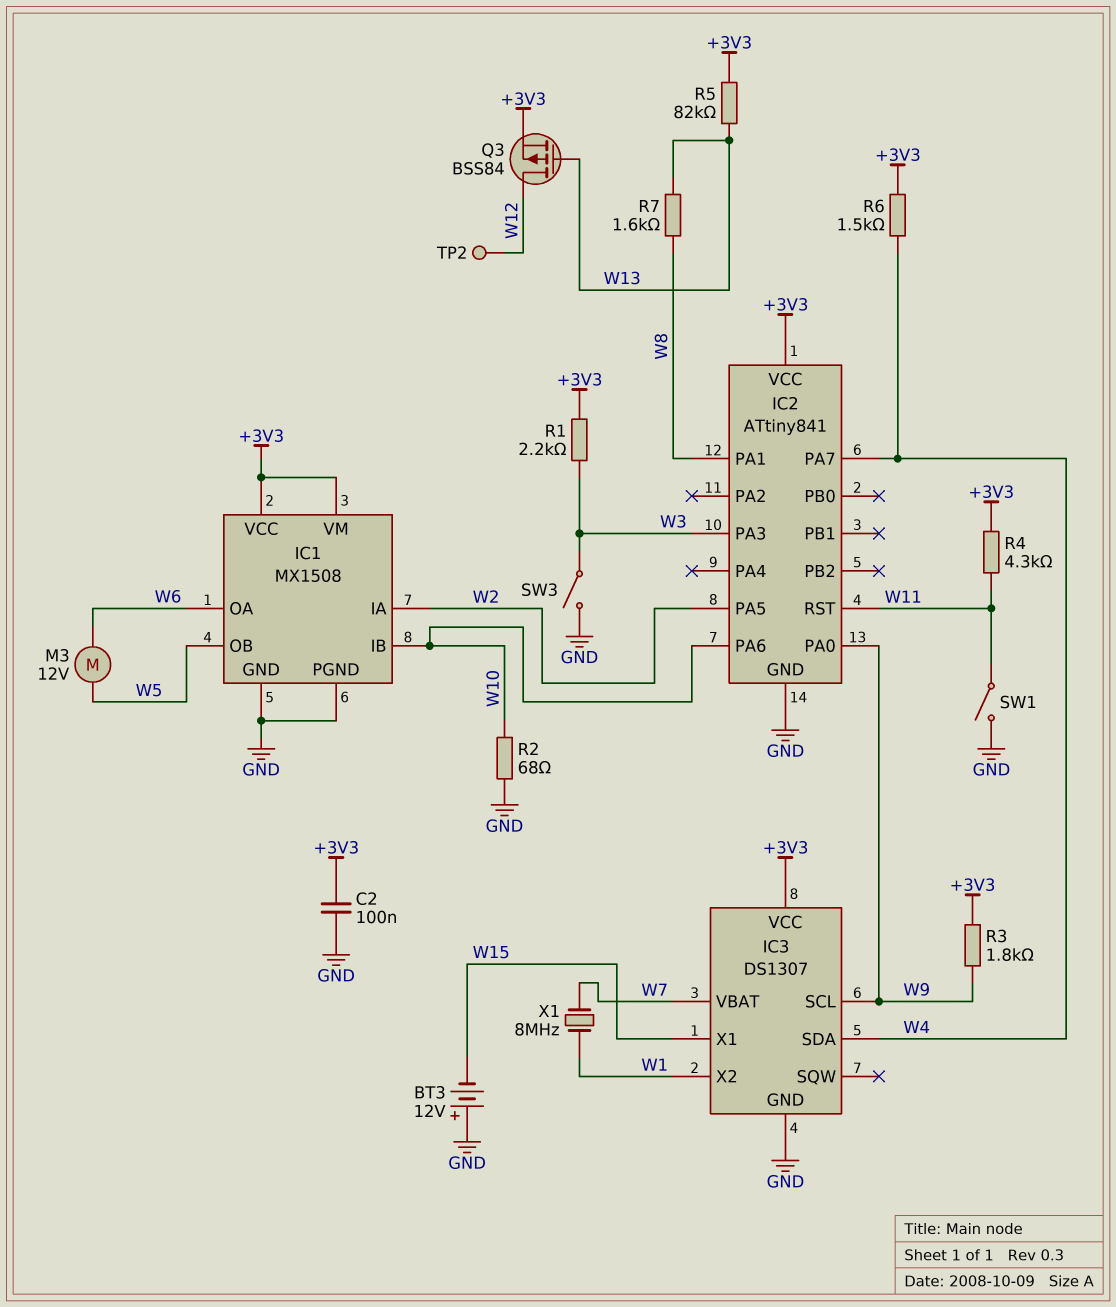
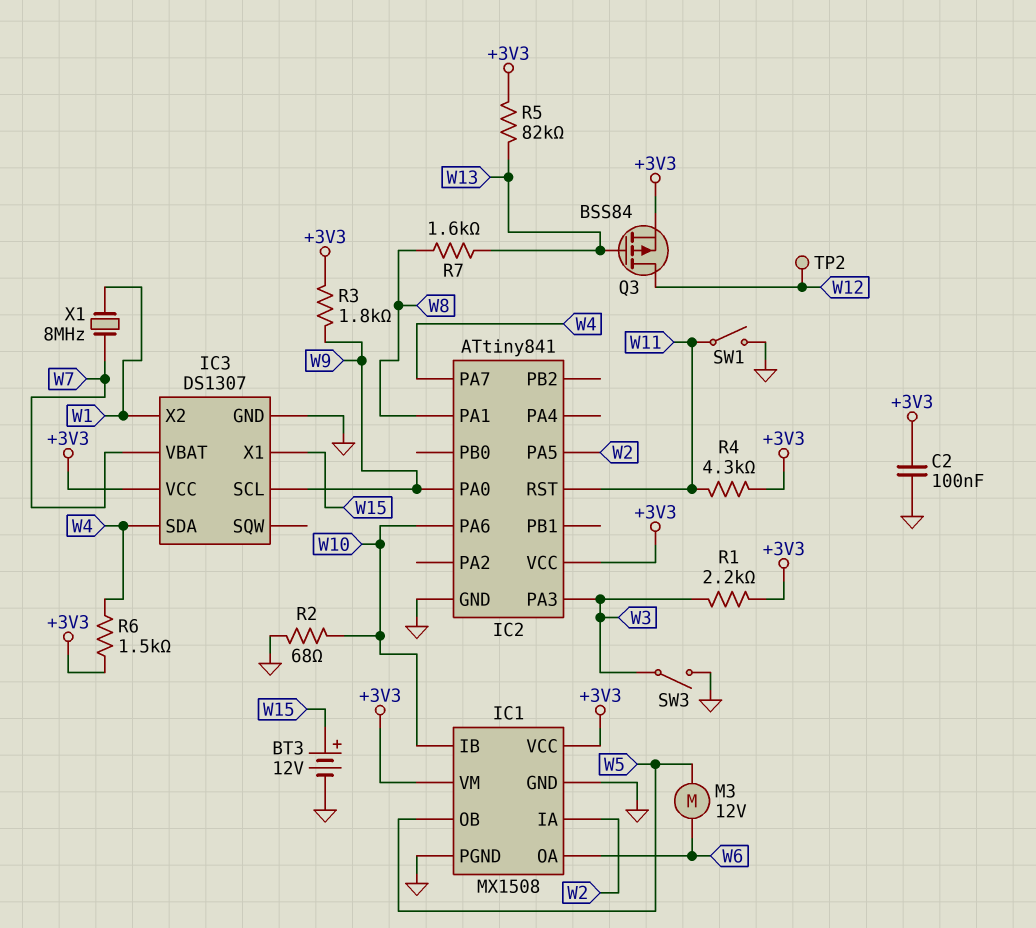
BT3: 12V (plus GND, minus W15) -> 12V (plus W15, minus GND)

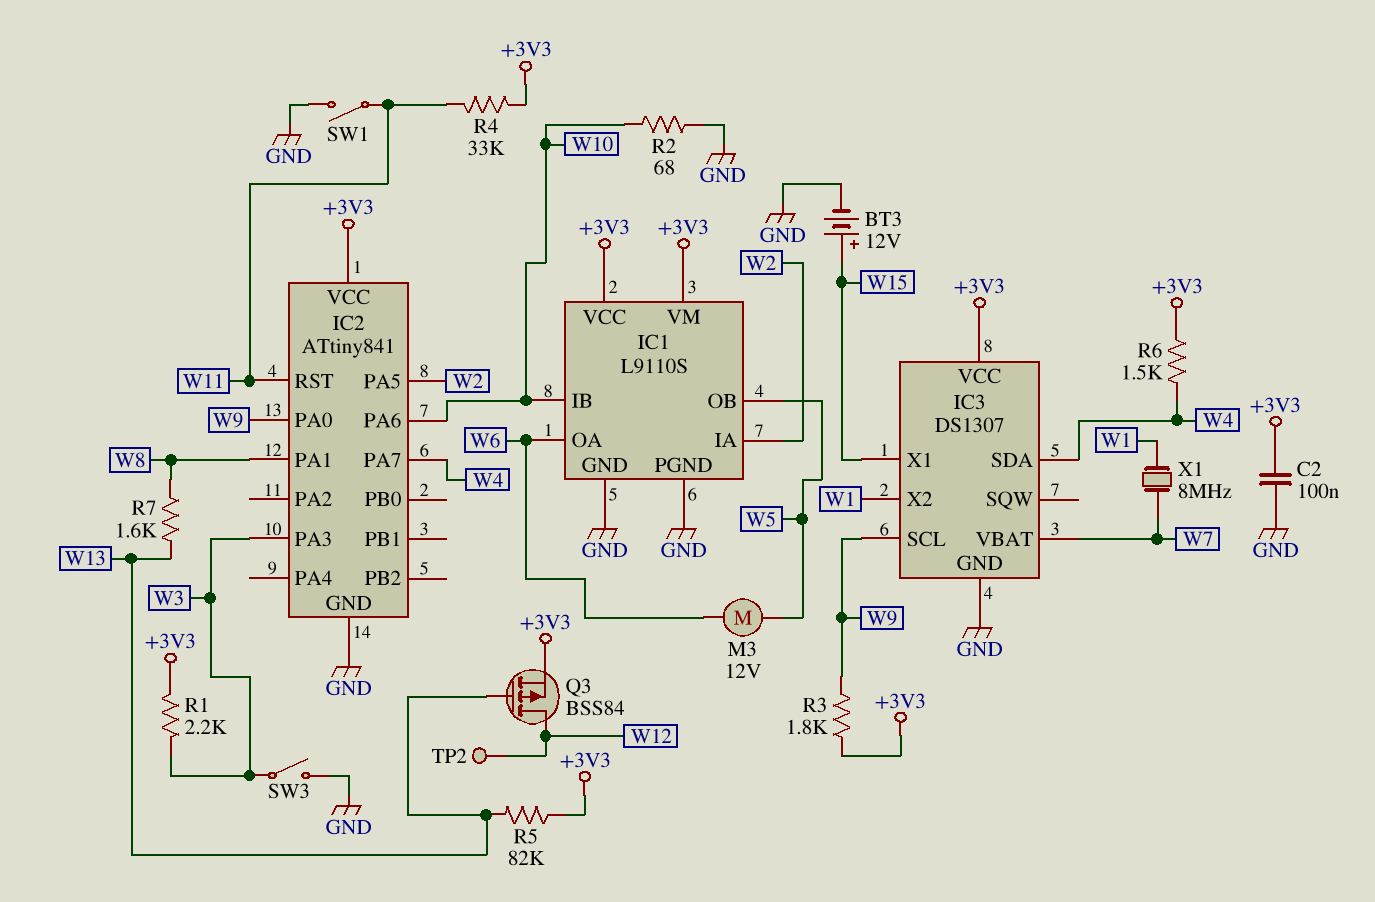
IC1: MX1508 -> L9110S
R4: 4.3k (+3V3, W11) -> 33k (+3V3, W11)

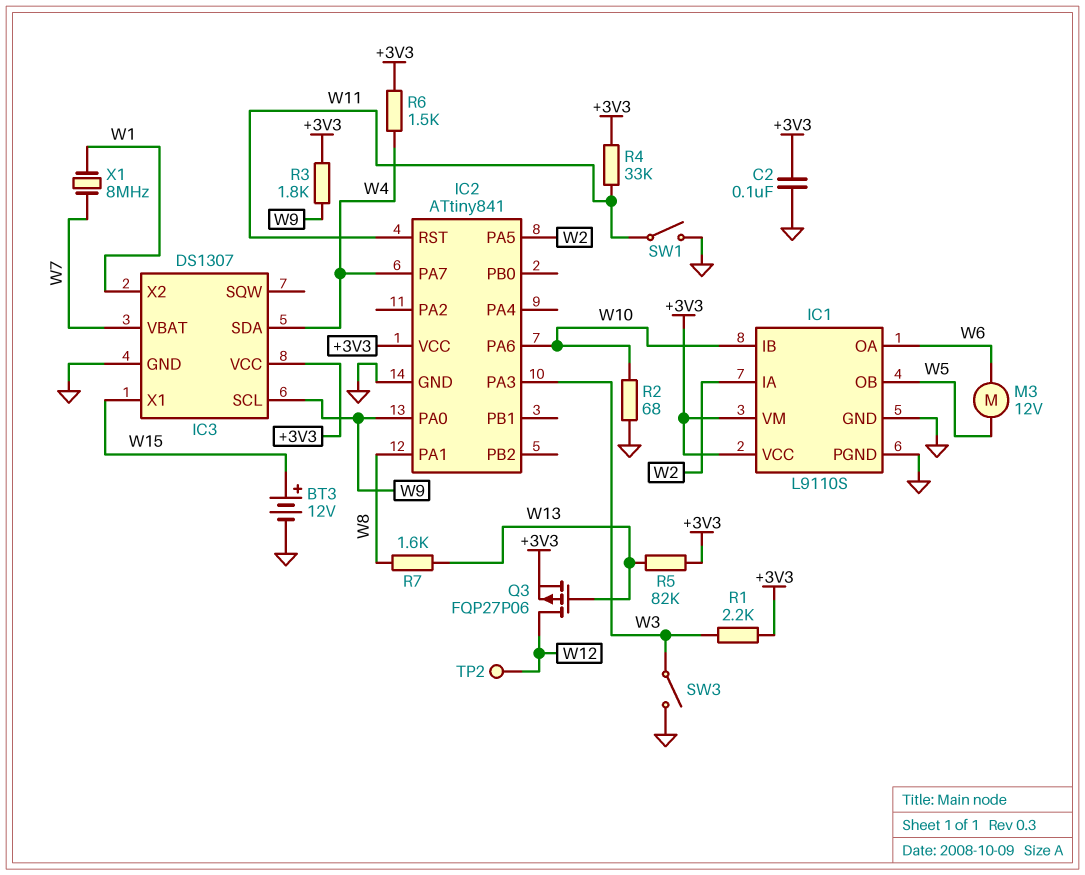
Q3: PMOS BSS84 (G W13, D W12, S +3V3) -> PMOS FQP27P06 (G W13, D W12, S +3V3)

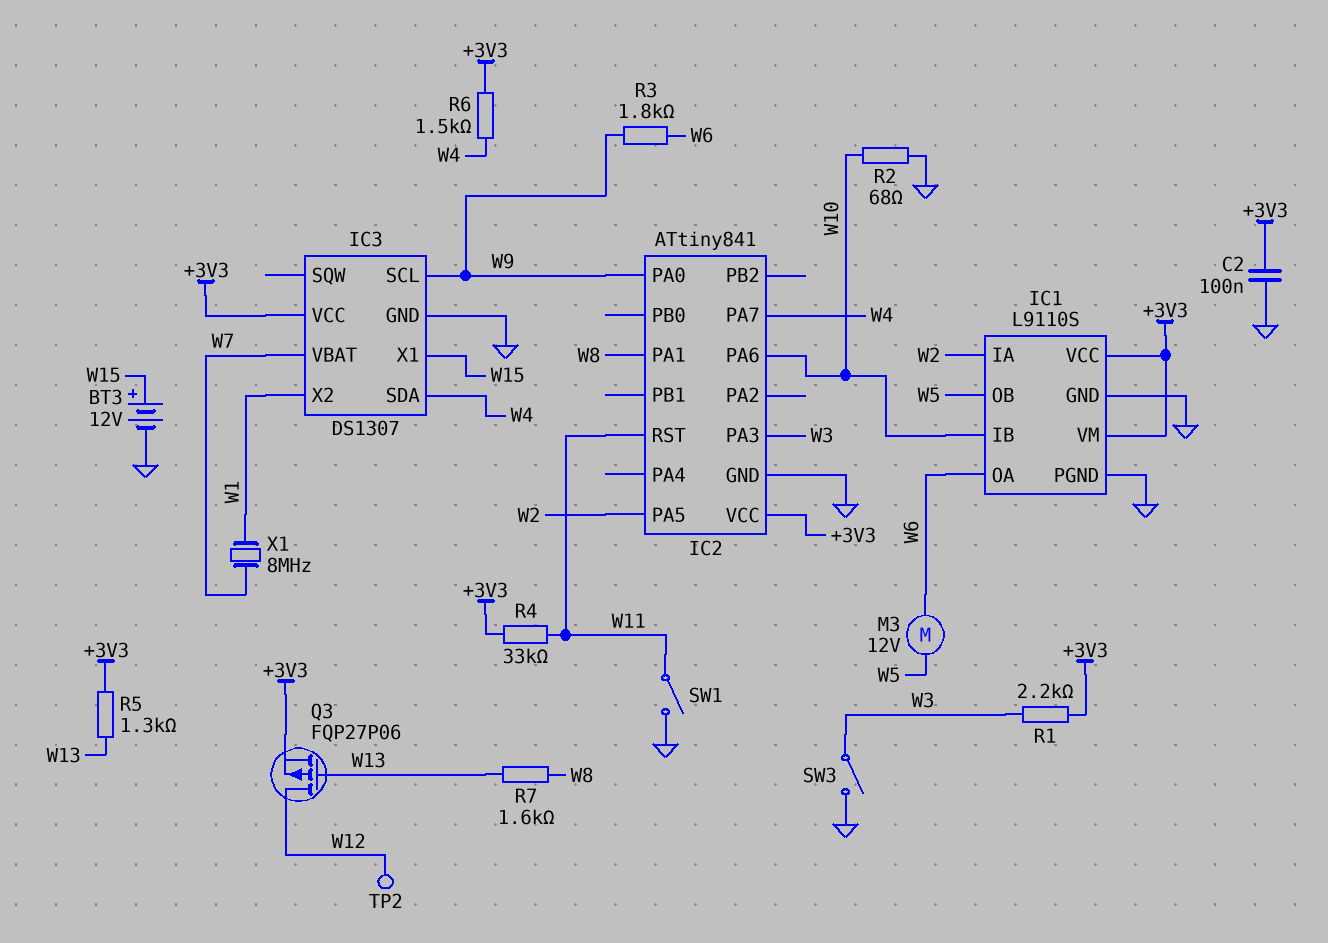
R3: 1.8k (+3V3, W9) -> 1.8k (W6, W9)
R5: 82k (+3V3, W13) -> 1.3k (+3V3, W13)

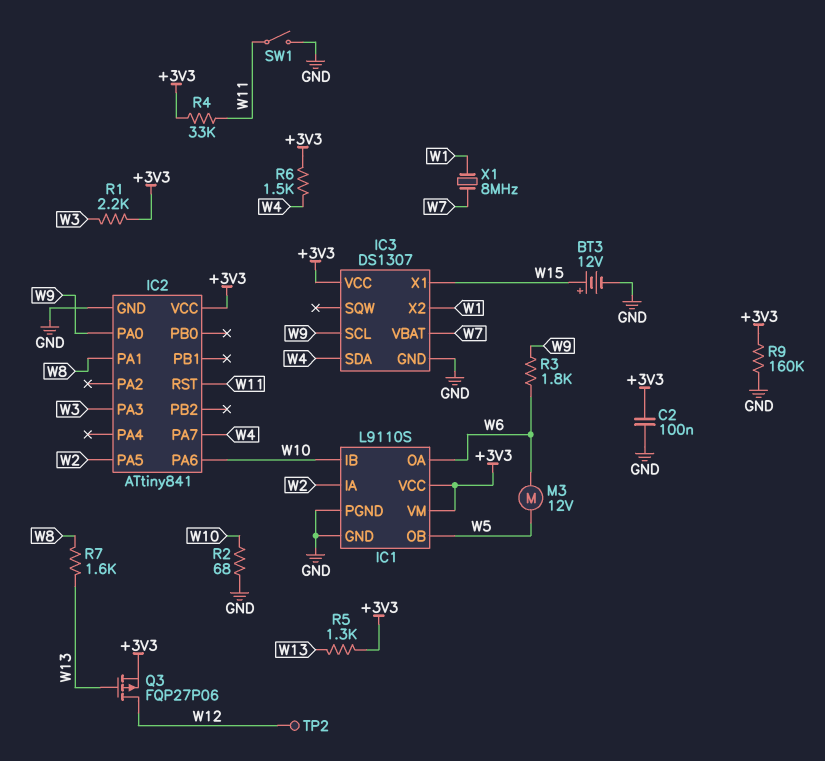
R9: none -> 160k (+3V3, GND)
SW3: switch (GND, W3) -> none

